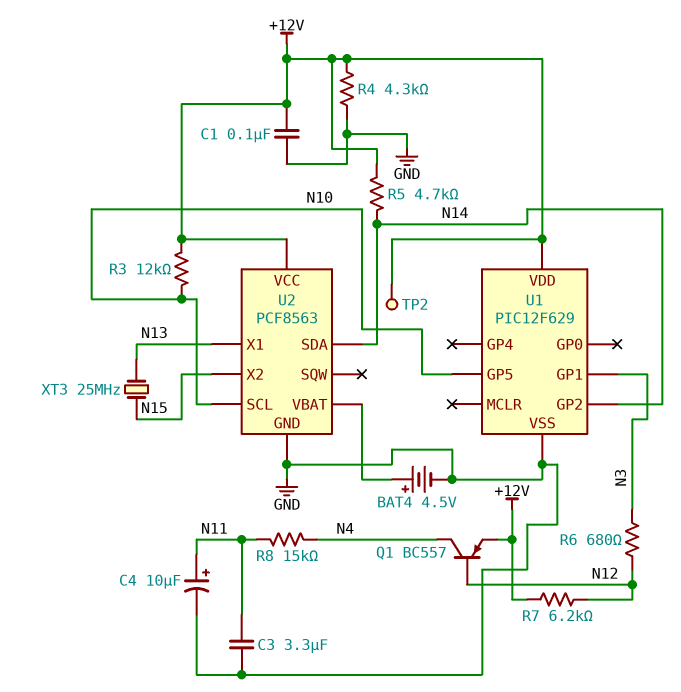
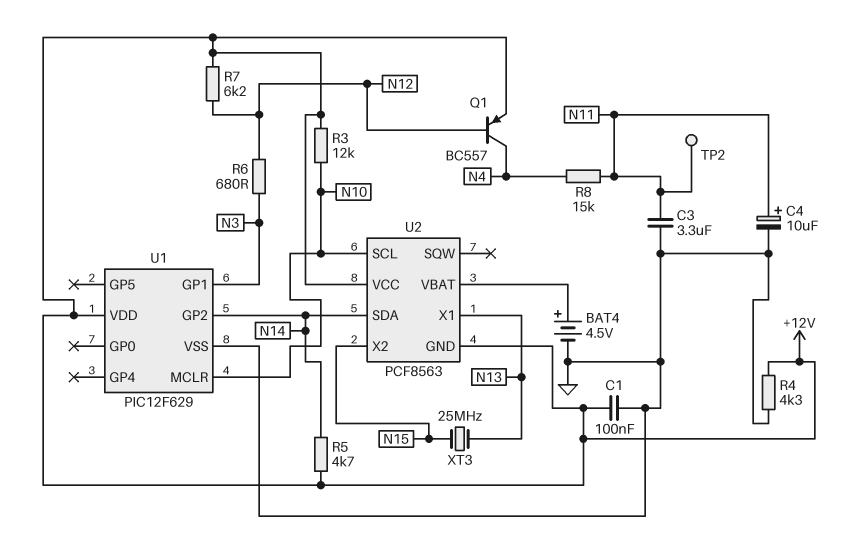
TP2: test point (+12V) -> test point (N11)
U1 pin GP5: N10 -> none
U1 pin MCLR: none -> N10
U2 pin GND: GND -> +12V

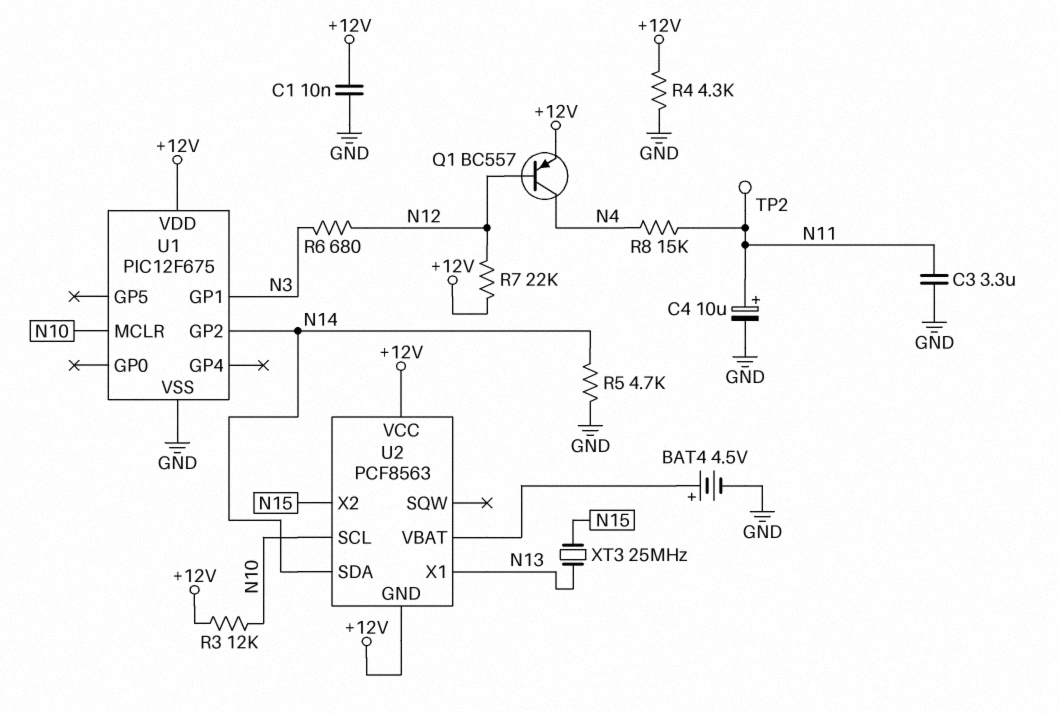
C1: 100nF (+12V, GND) -> 10nF (+12V, GND)
R5: 4.7k (+12V, N14) -> 4.7k (GND, N14)
R7: 6.2k (+12V, N12) -> 22k (+12V, N12)
U1: PIC12F629 -> PIC12F675

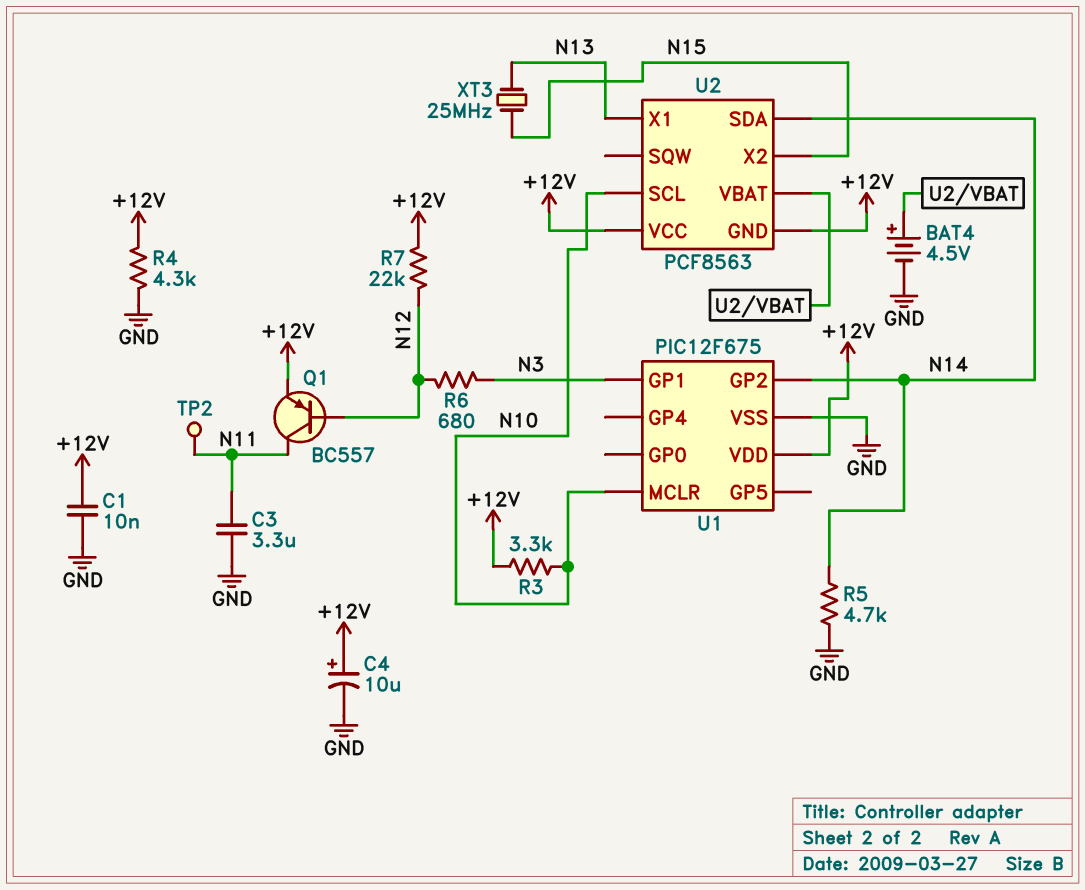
C4: 10uF (plus N11, minus GND) -> 10uF (plus +12V, minus GND)
Q1: PNP BC557 (B N12, C N4, E +12V) -> PNP BC557 (B N12, C N11, E +12V)
R3: 12k (+12V, N10) -> 3.3k (+12V, N10)
R8: 15k (N4, N11) -> none

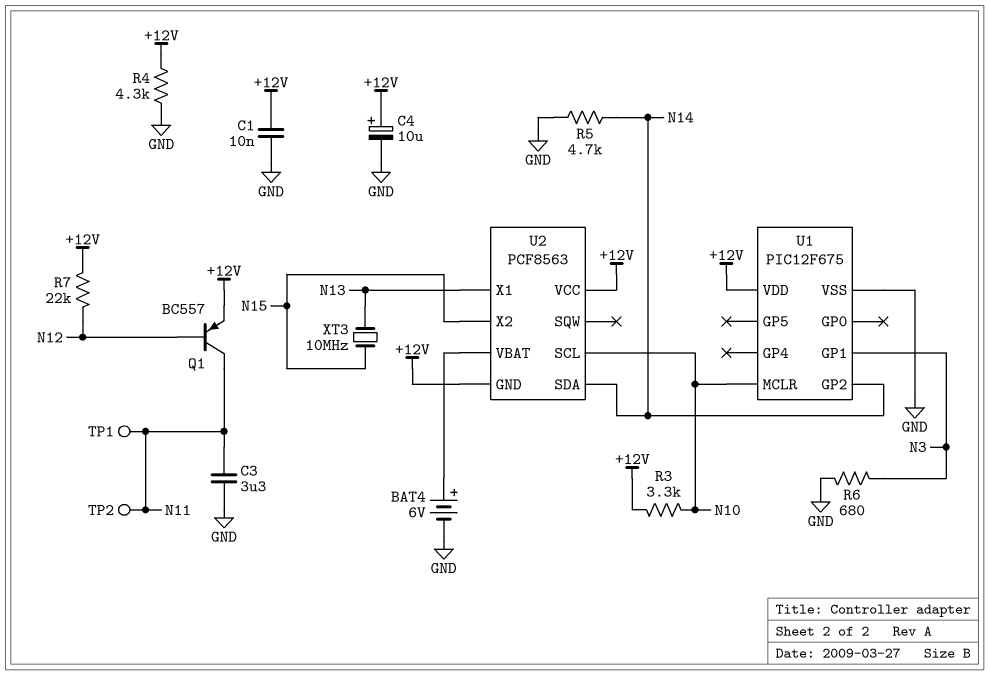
BAT4: 4.5V (plus U2/VBAT, minus GND) -> 6V (plus U2/VBAT, minus GND)
R6: 680 (N3, N12) -> 680 (GND, N3)
TP1: none -> test point (N11)
XT3: 25MHz (N13, N15) -> 10MHz (N13, N15)

